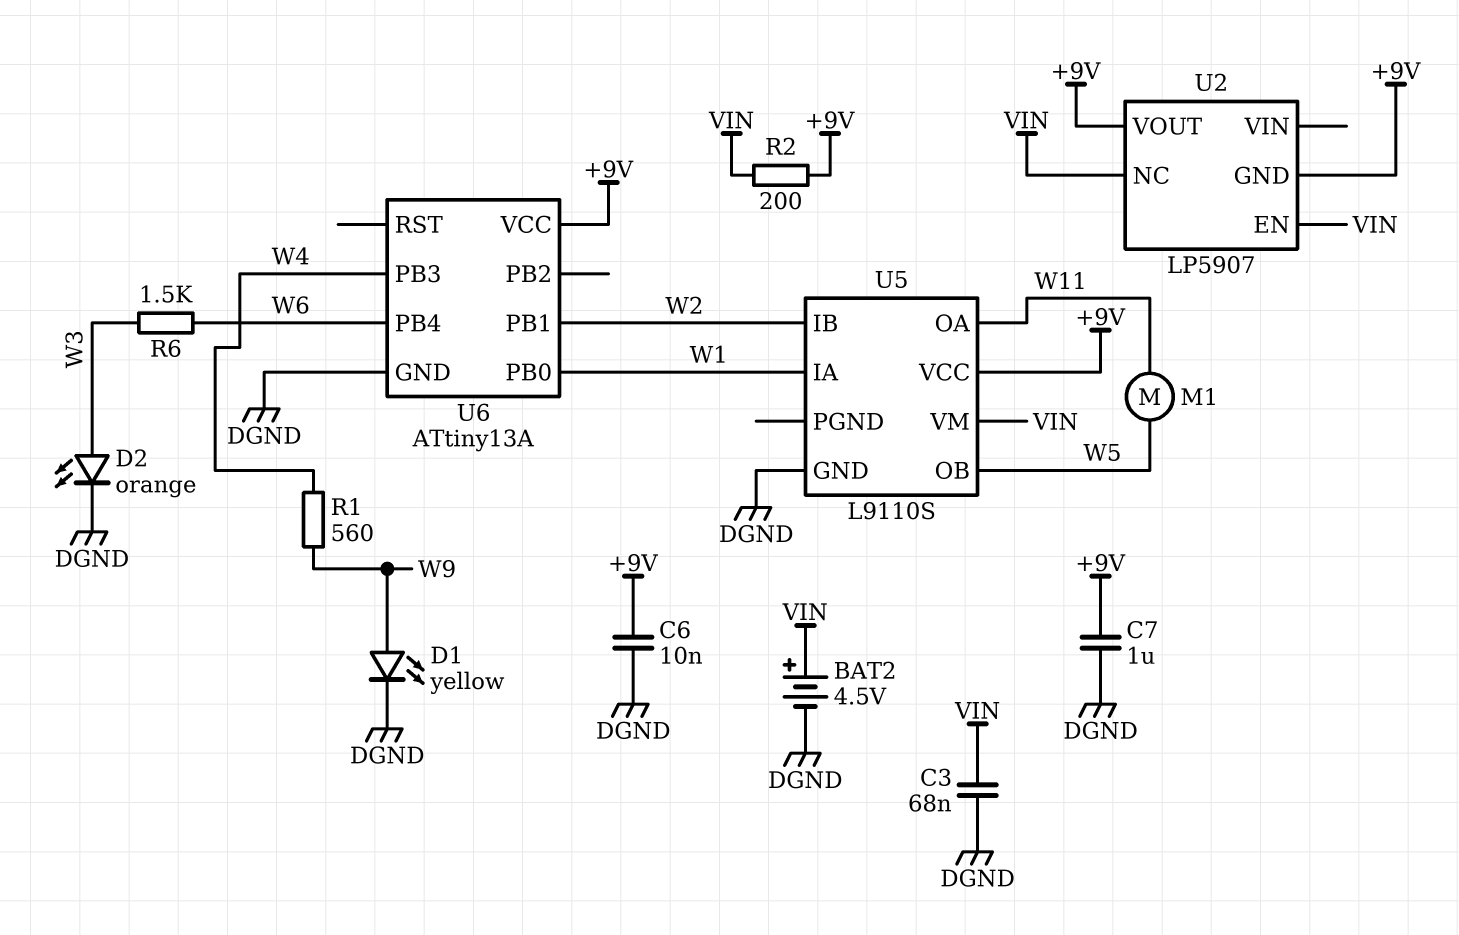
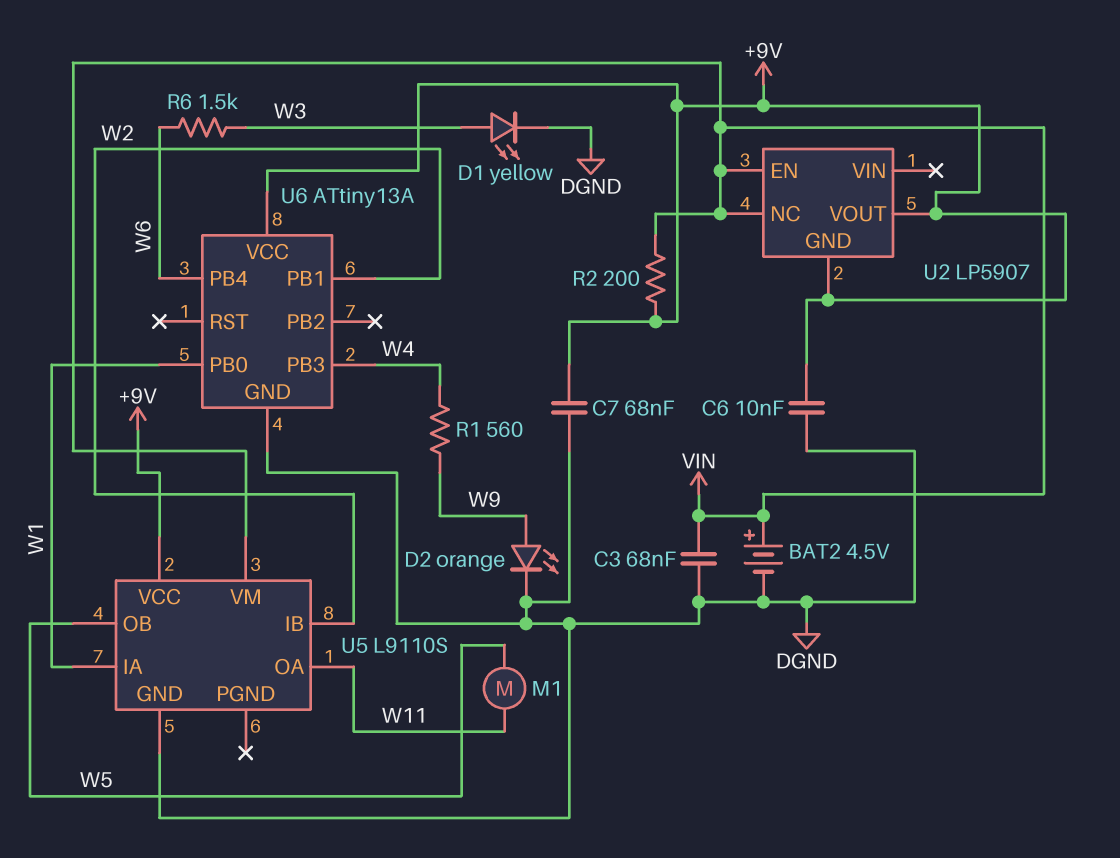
C7: 1uF (+9V, DGND) -> 68nF (+9V, DGND)
D1: LED yellow (A W9, K DGND) -> LED yellow (A W3, K DGND)
D2: LED orange (A W3, K DGND) -> LED orange (A W9, K DGND)

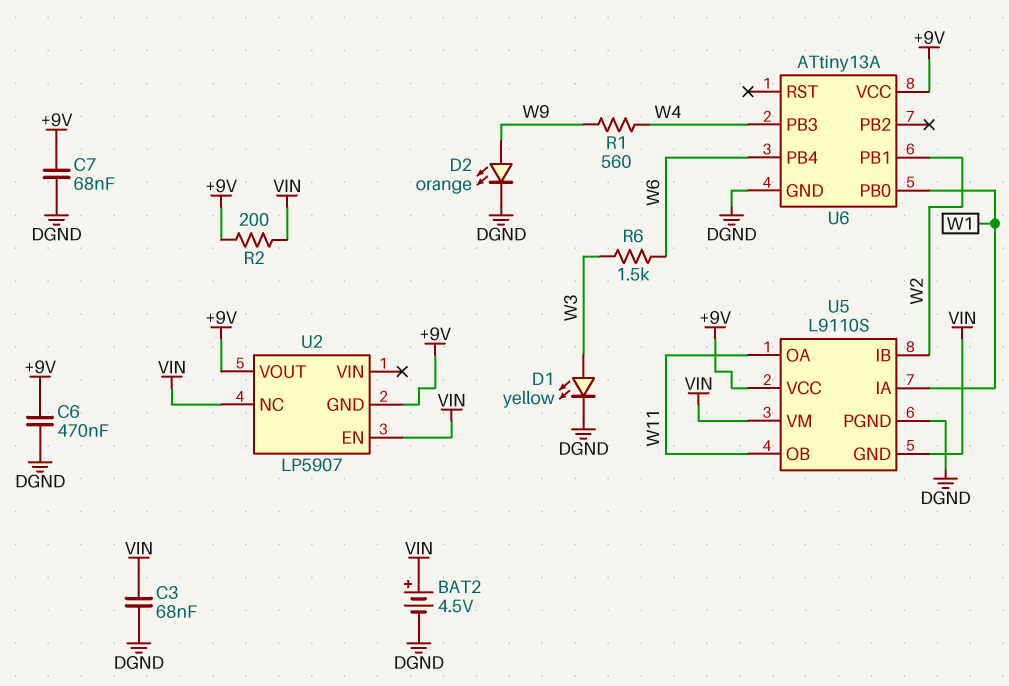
C6: 10nF (+9V, DGND) -> 470nF (+9V, DGND)
M1: motor (W5, W11) -> none
U5 pin GND: DGND -> VIN
U5 pin OB: W5 -> W11
U5 pin PGND: none -> DGND

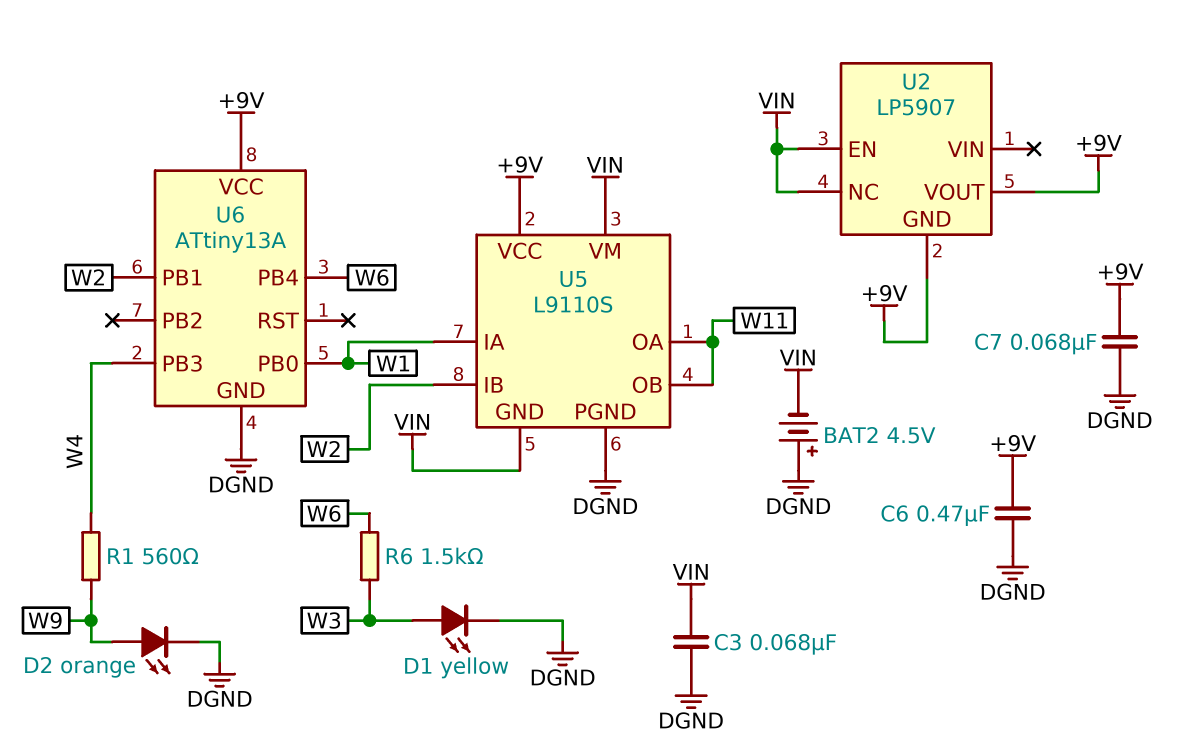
BAT2: 4.5V (plus VIN, minus DGND) -> 4.5V (plus DGND, minus VIN)
R2: 200 (+9V, VIN) -> none

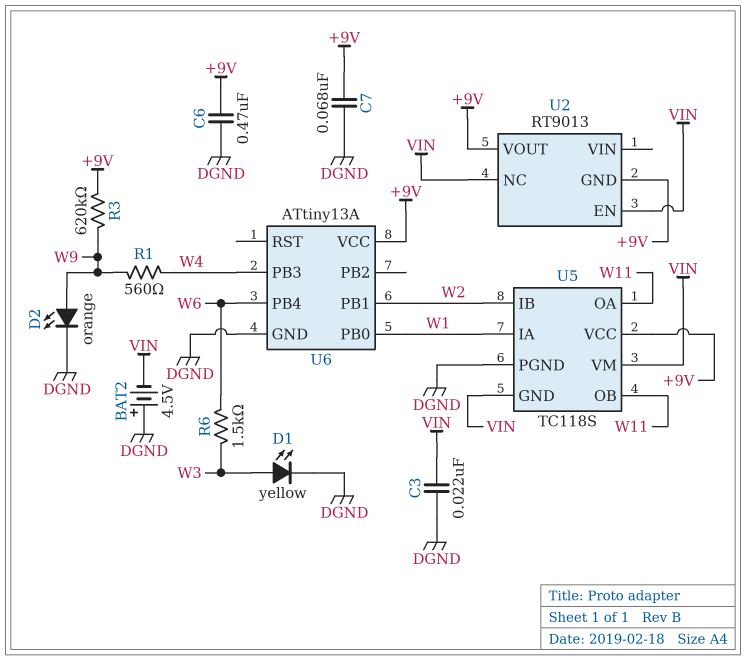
C3: 68nF (DGND, VIN) -> 22nF (DGND, VIN)
R3: none -> 620k (+9V, W9)
U2: LP5907 -> RT9013
U5: L9110S -> TC118S

